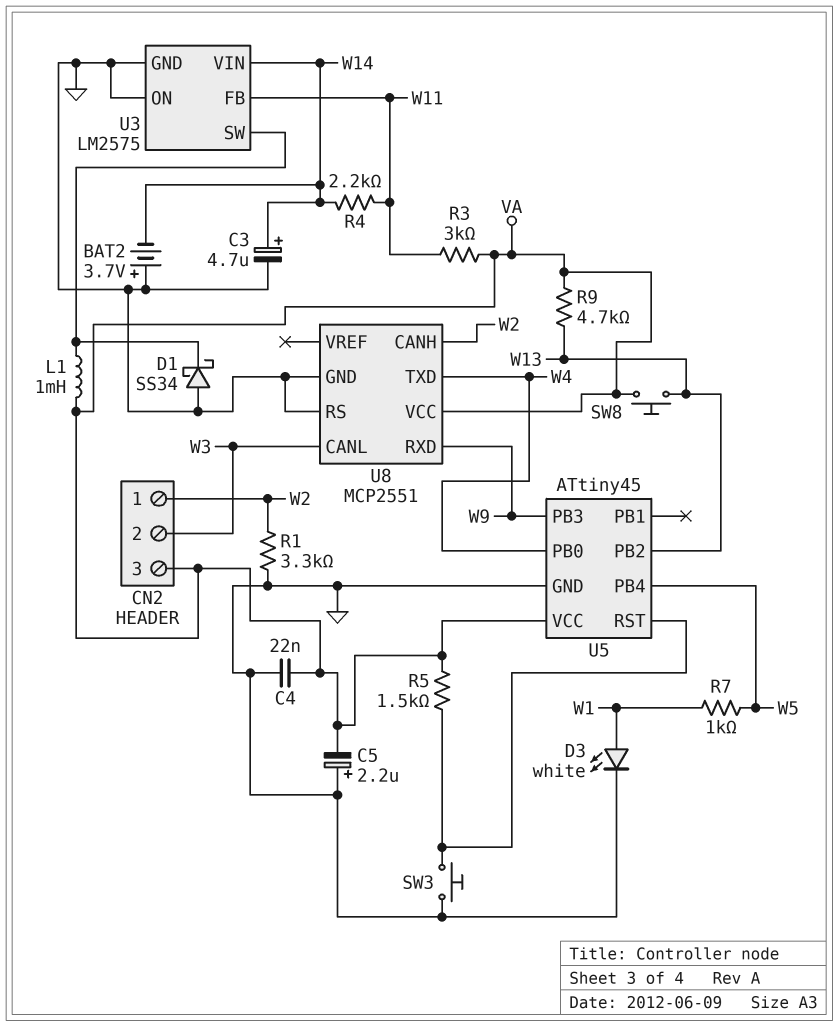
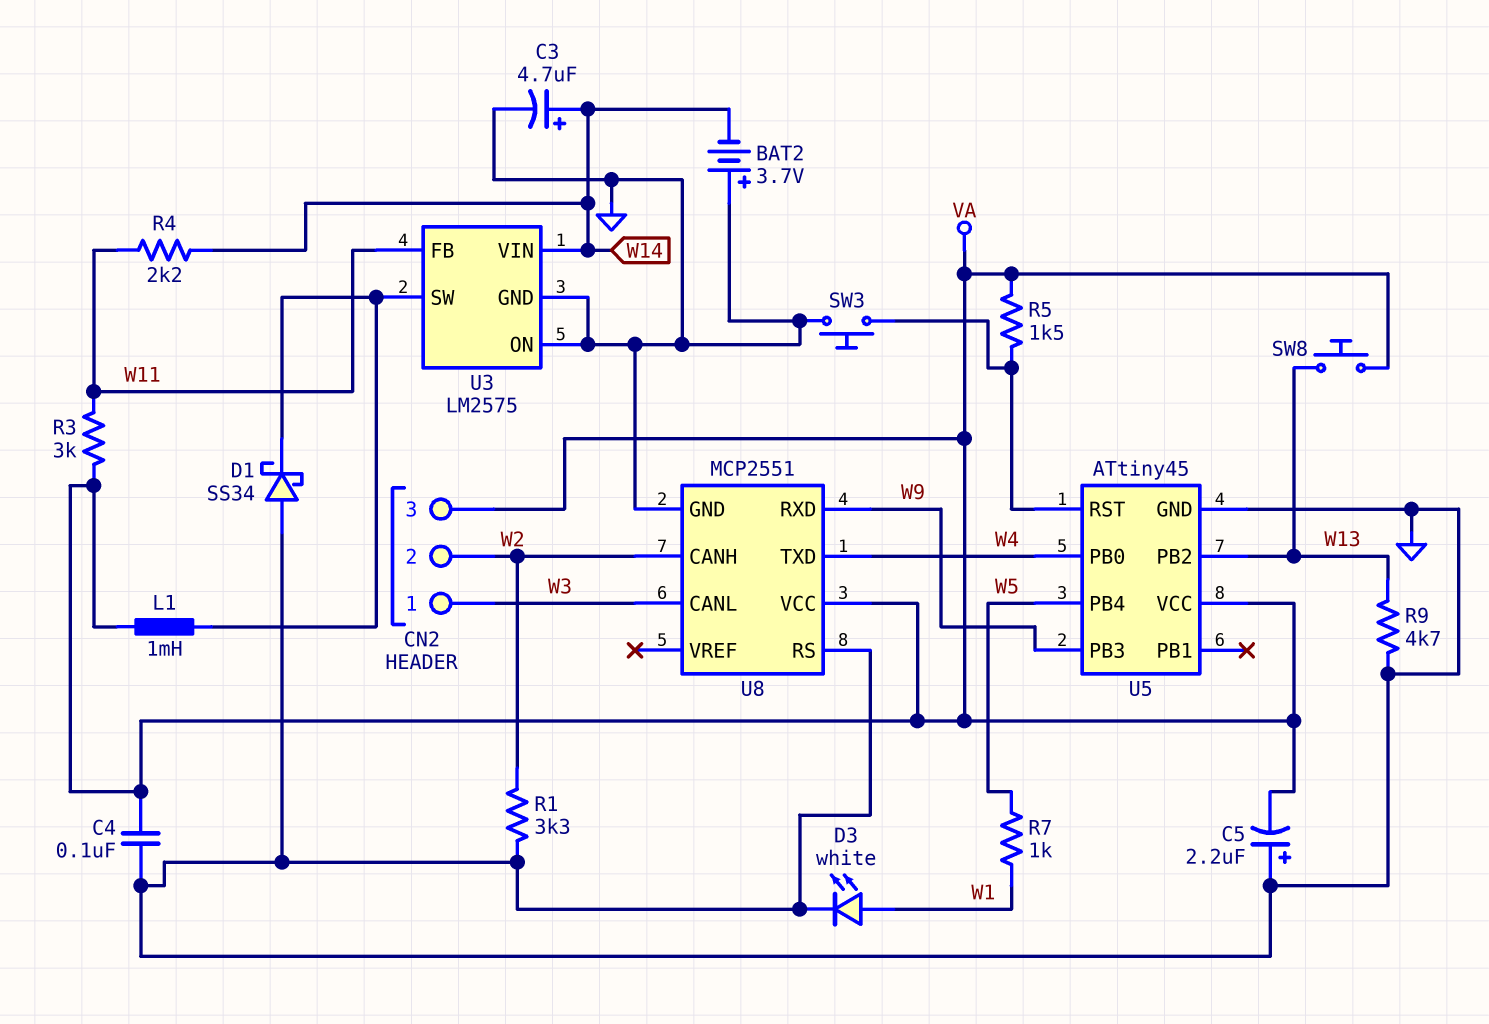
C4: 22nF (GND, VA) -> 100nF (GND, VA)
CN2 pin 1: W2 -> W3
CN2 pin 2: W3 -> W2
R9: 4.7k (VA, W13) -> 4.7k (GND, W13)

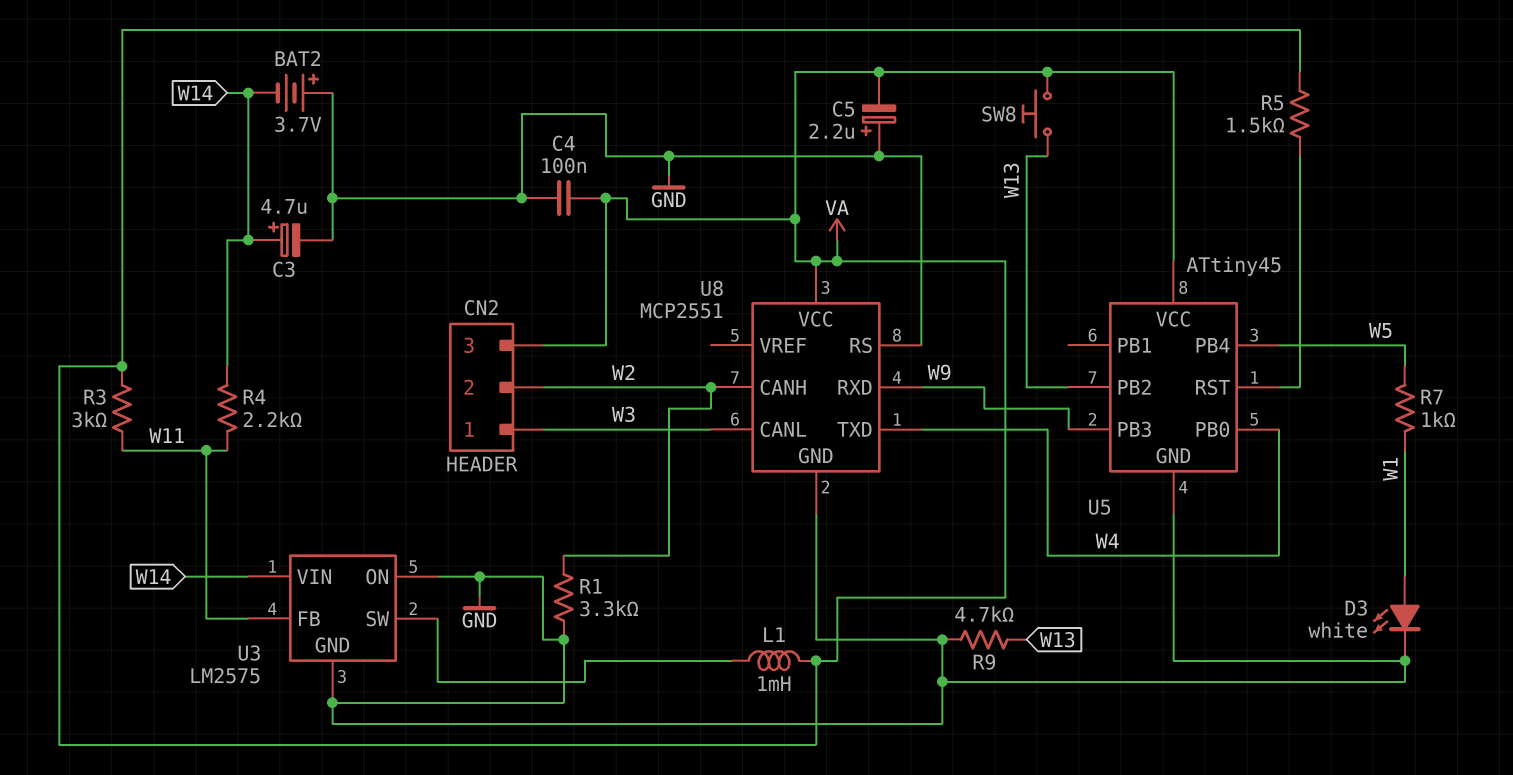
D1: schottky SS34 (A GND, K U3/SW) -> none
SW3: button (GND, U5/RST) -> none

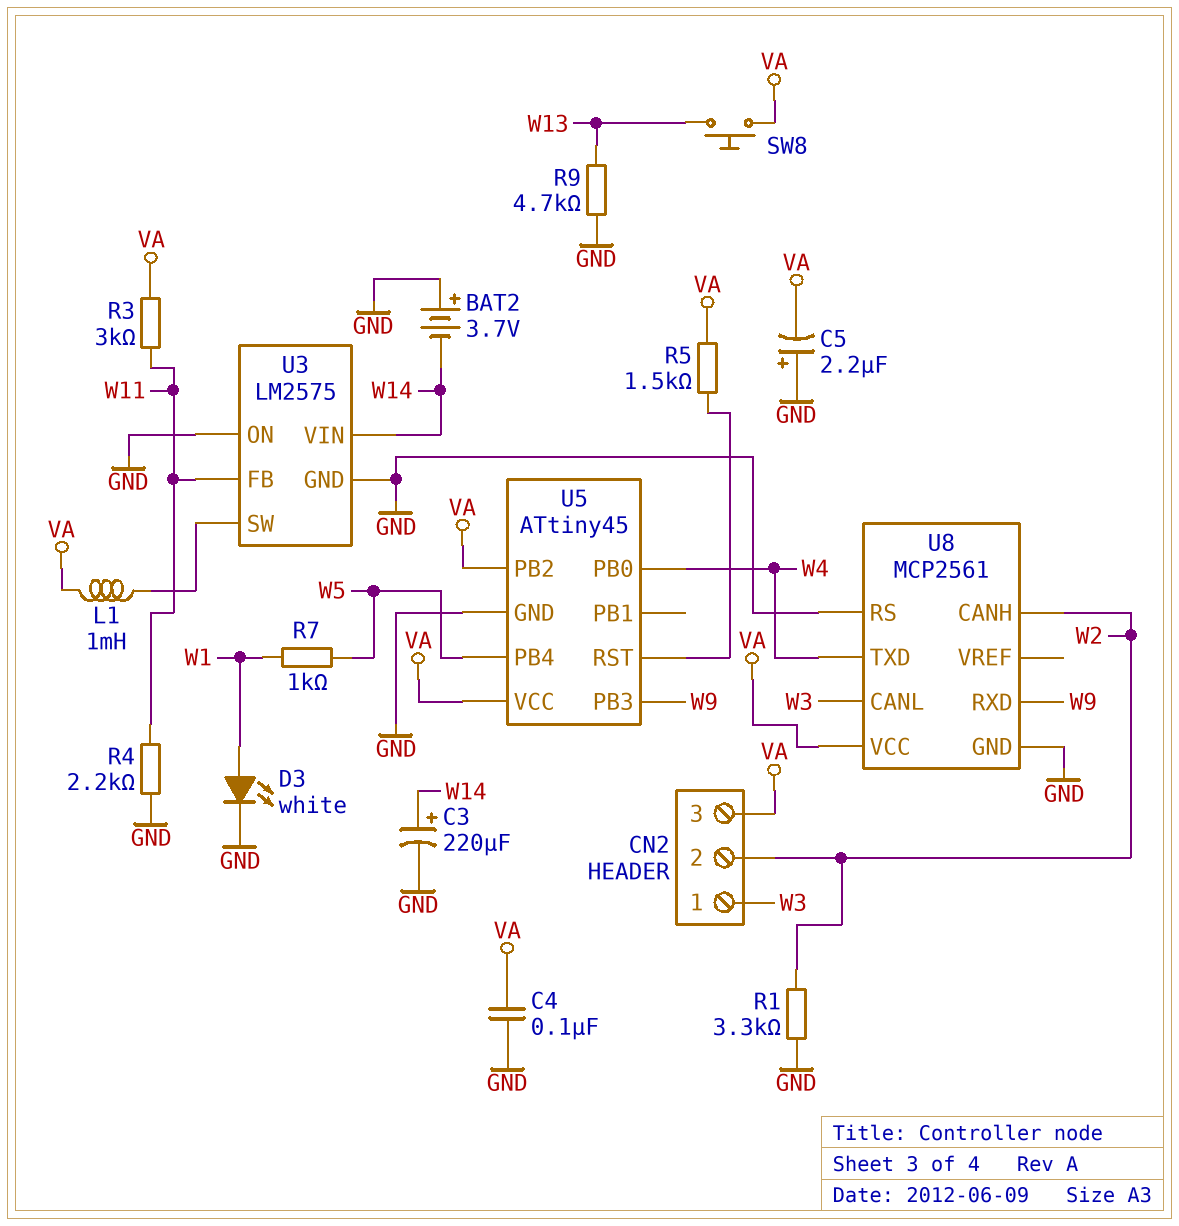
C3: 4.7uF (plus W14, minus GND) -> 220uF (plus W14, minus GND)
R4: 2.2k (W11, W14) -> 2.2k (GND, W11)
U5 pin PB2: W13 -> VA
U8: MCP2551 -> MCP2561

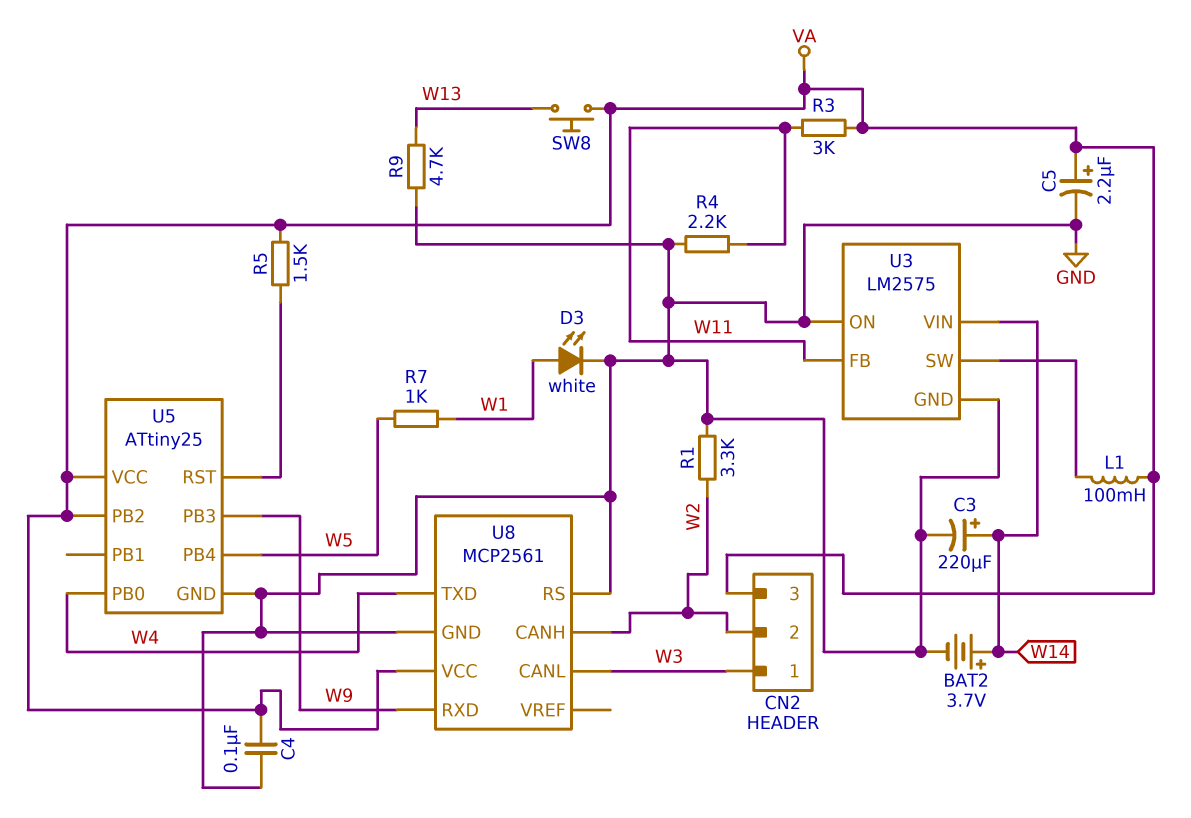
BAT2: 3.7V (plus GND, minus W14) -> 3.7V (plus W14, minus GND)
C5: 2.2uF (plus GND, minus VA) -> 2.2uF (plus VA, minus GND)
L1: 1mH (U3/SW, VA) -> 100mH (U3/SW, VA)
U5: ATtiny45 -> ATtiny25

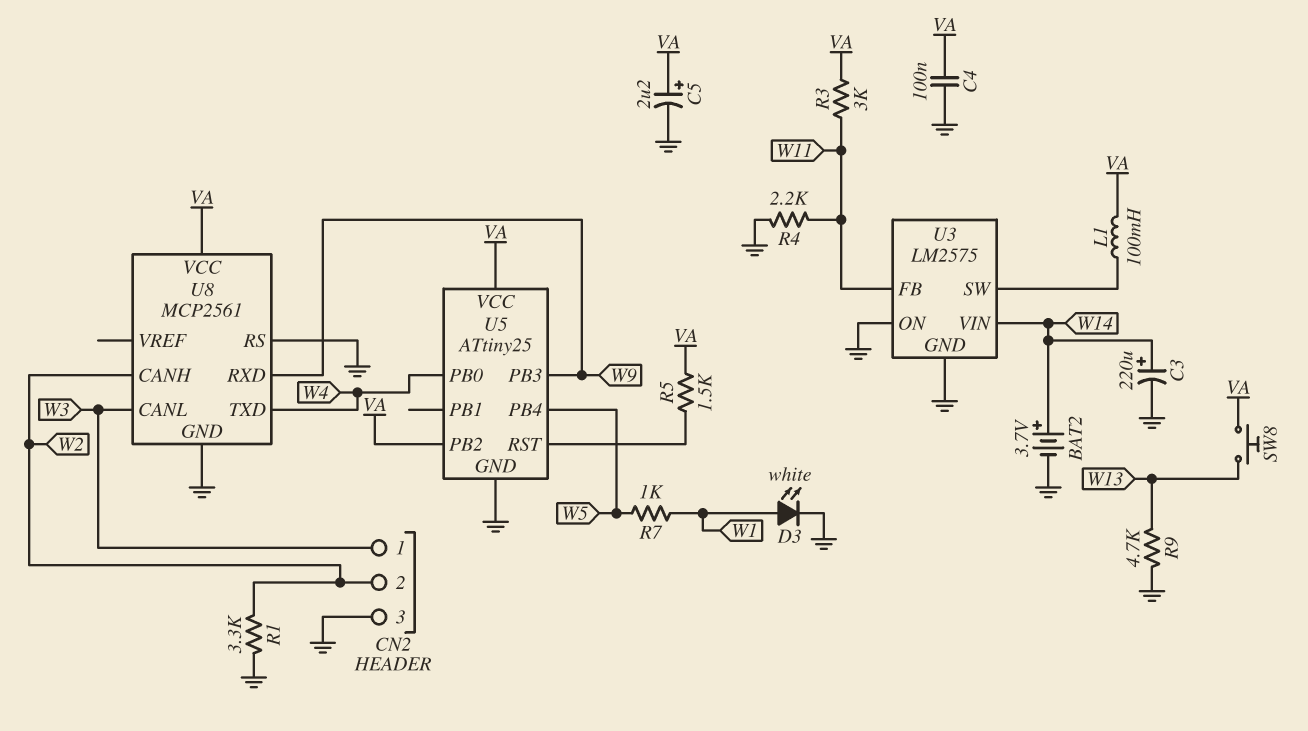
CN2 pin 3: VA -> GND

